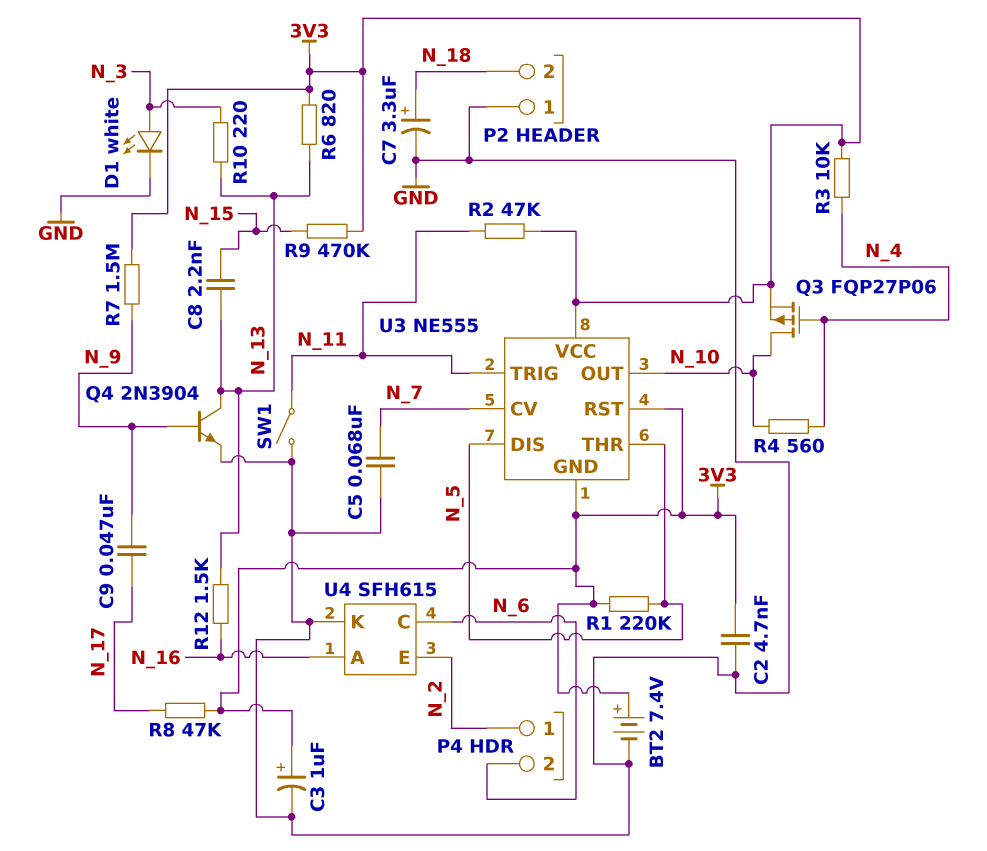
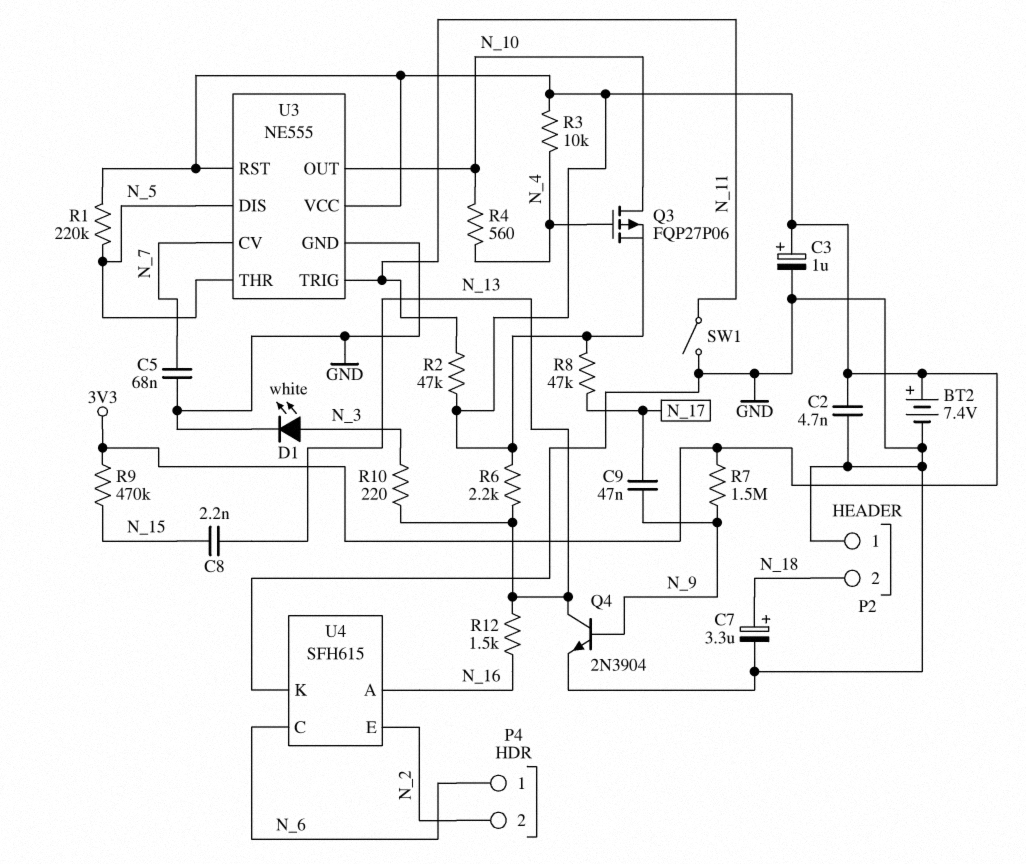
P4 pin 1: N_2 -> N_6
P4 pin 2: N_6 -> N_2
R6: 820 (3V3, N_13) -> 2.2k (3V3, N_13)
U3 pin GND: 3V3 -> GND

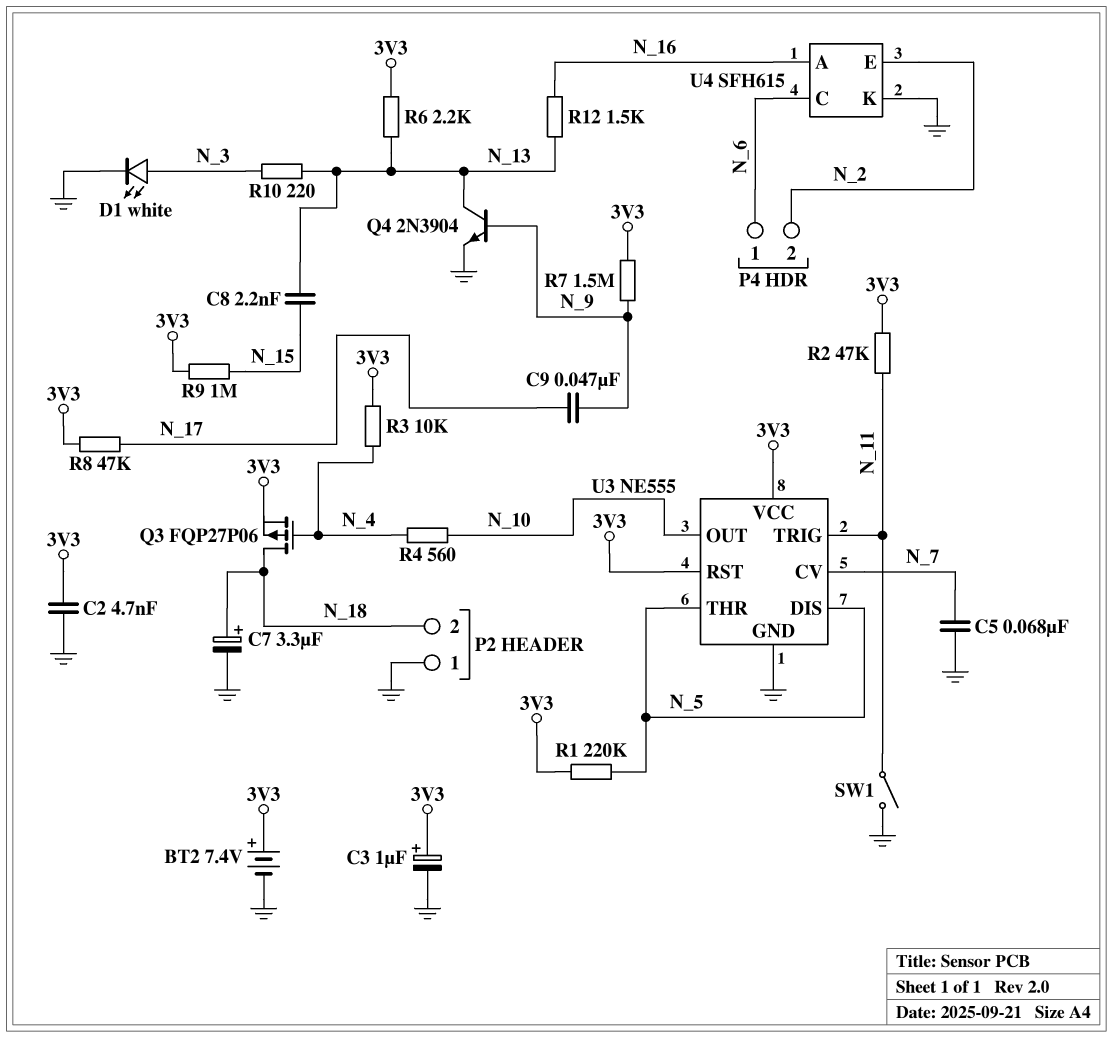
Q3: PMOS FQP27P06 (G N_4, D N_10, S 3V3) -> PMOS FQP27P06 (G N_4, D N_18, S 3V3)
R9: 470k (3V3, N_15) -> 1M (3V3, N_15)

